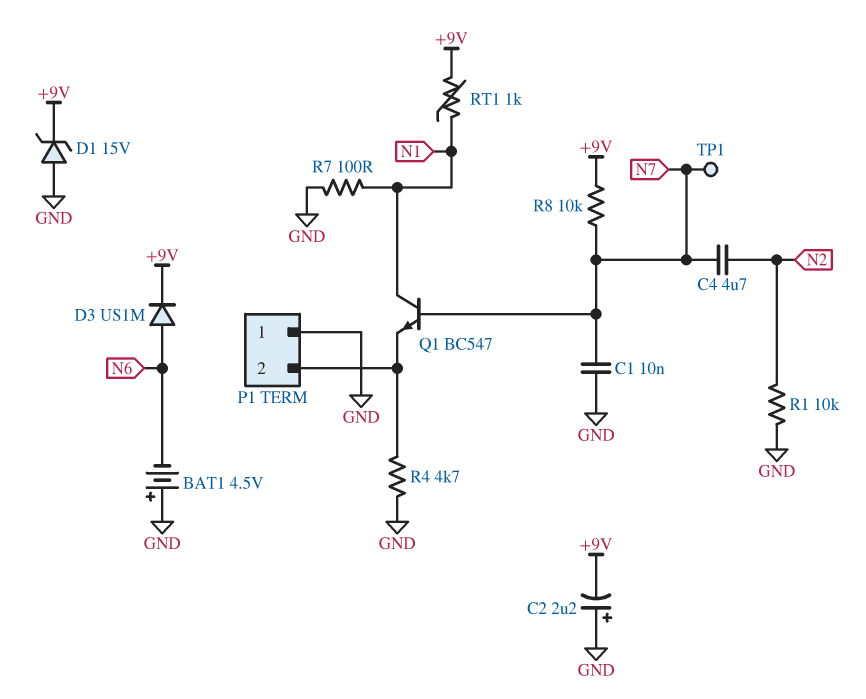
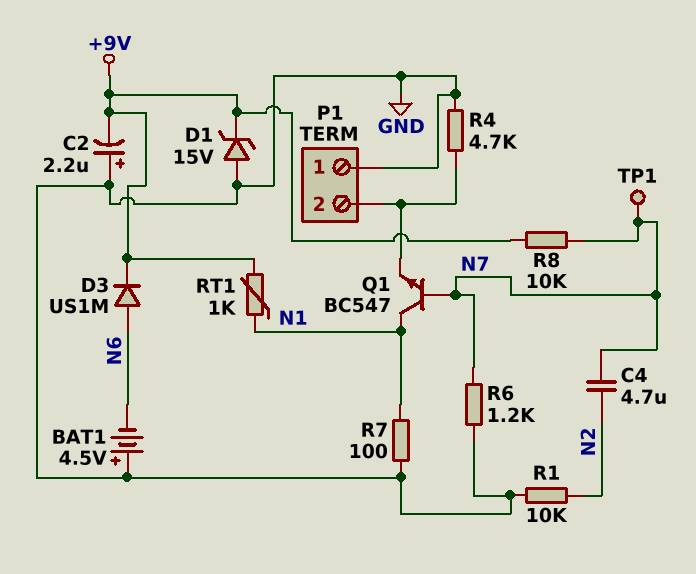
C1: 10nF (GND, N7) -> none
R6: none -> 1.2k (GND, N7)

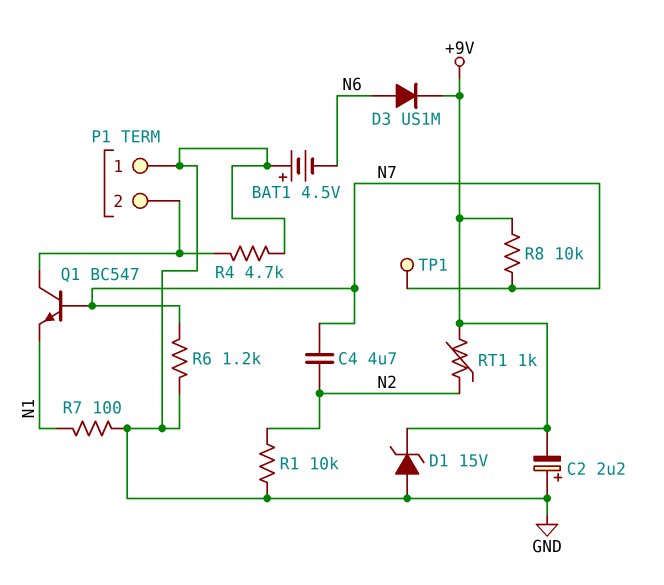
Q1: NPN BC547 (B N7, C N1, E P1/2) -> NPN BC547 (B N7, C P1/2, E N1)
RT1: 1k (+9V, N1) -> 1k (+9V, N2)

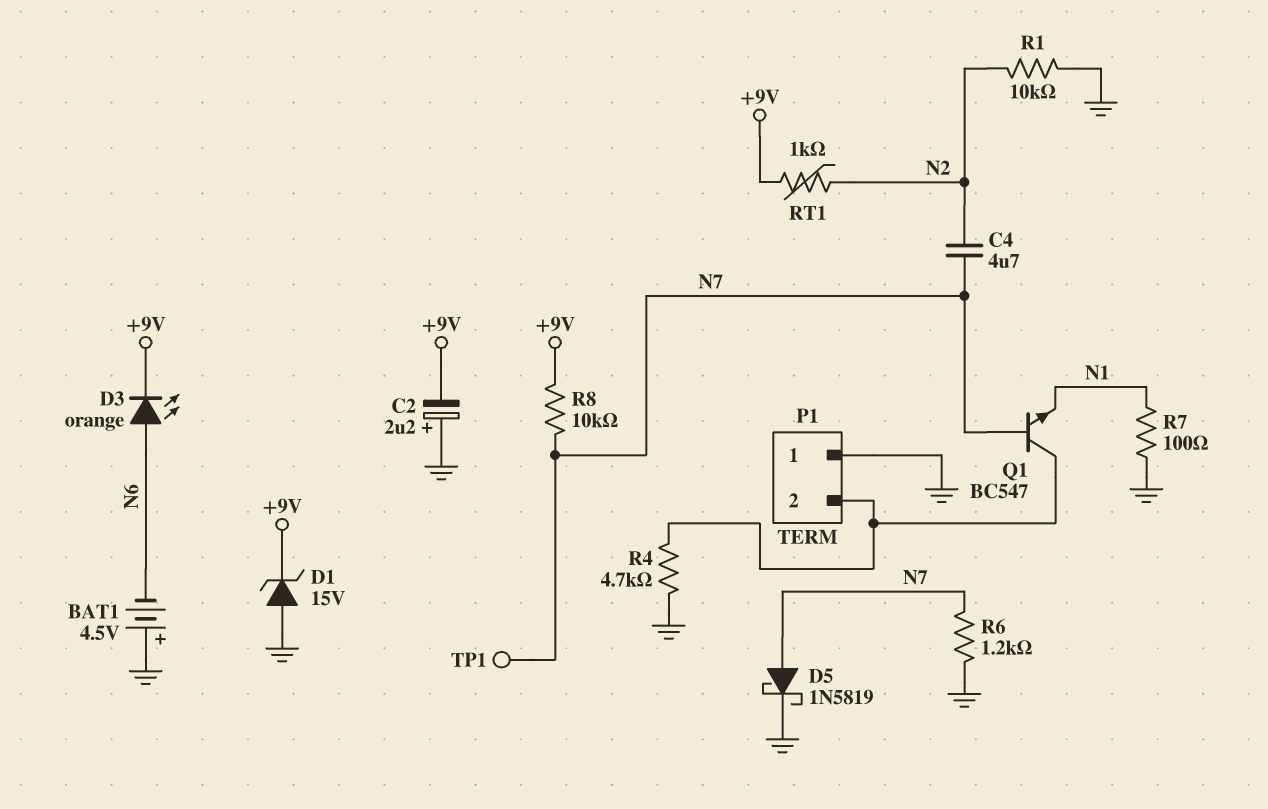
D3: diode US1M (A N6, K +9V) -> LED orange (A N6, K +9V)
D5: none -> schottky 1N5819 (A N7, K GND)

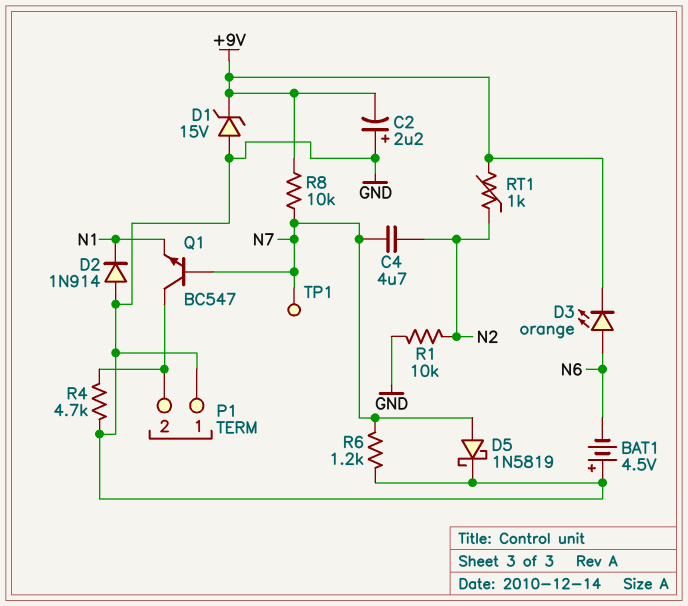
D2: none -> diode 1N914 (A GND, K N1)
R7: 100 (GND, N1) -> none

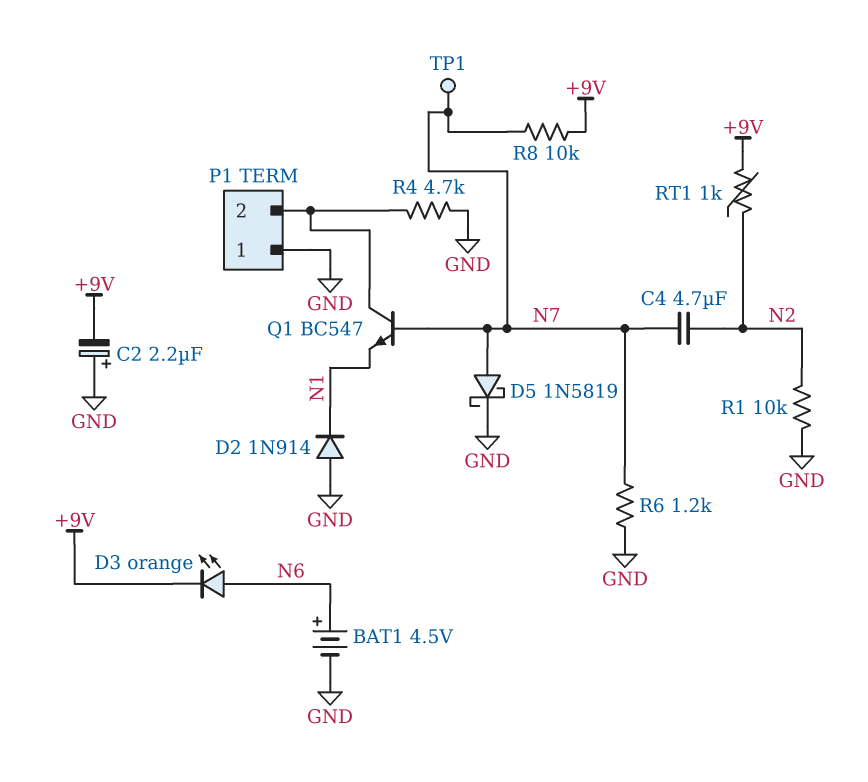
BAT1: 4.5V (plus GND, minus N6) -> 4.5V (plus N6, minus GND)
D1: zener 15V (A GND, K +9V) -> none

